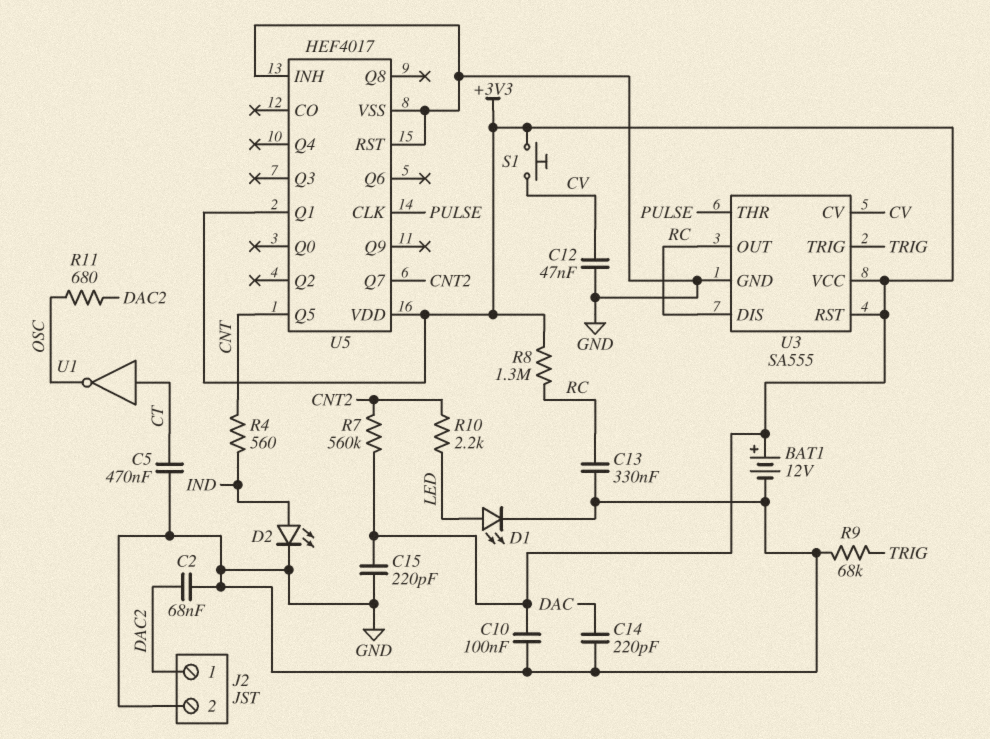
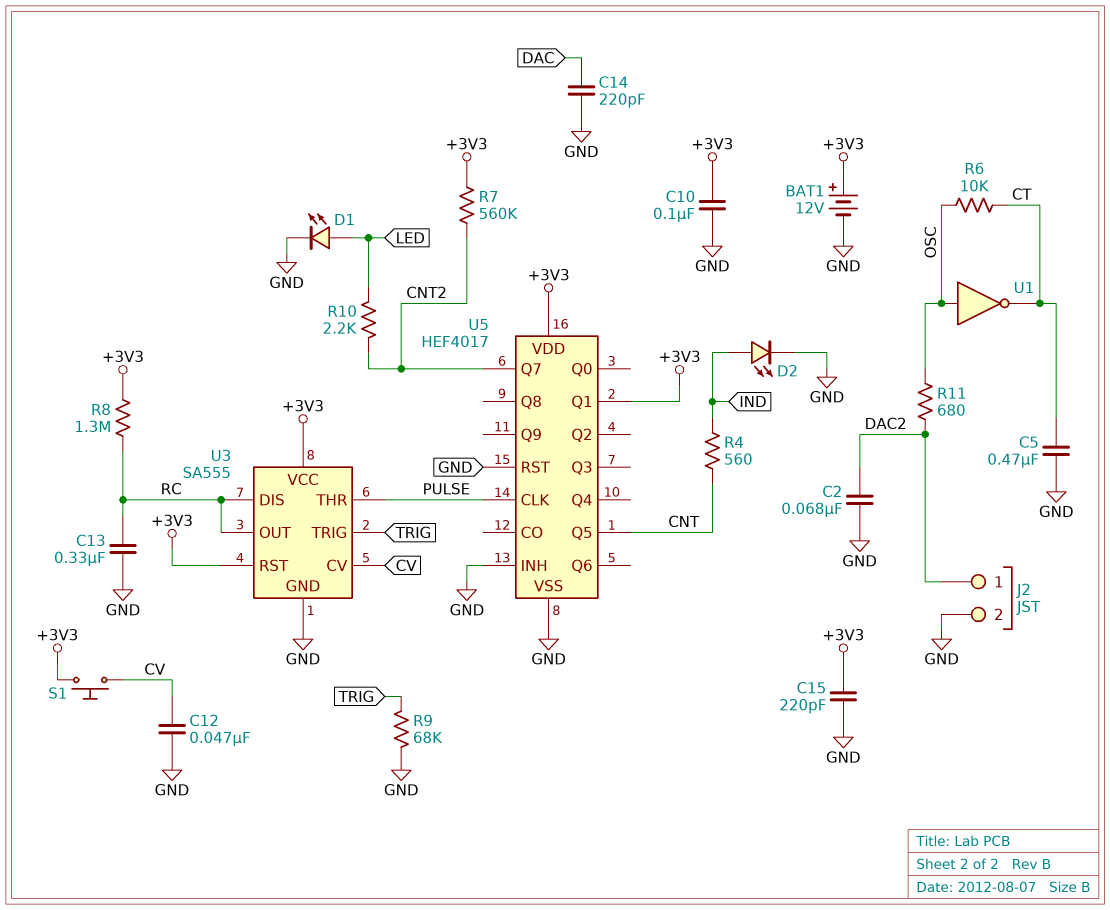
R6: none -> 10k (CT, OSC)
U1: NOT (in CT, out OSC) -> NOT (in OSC, out CT)

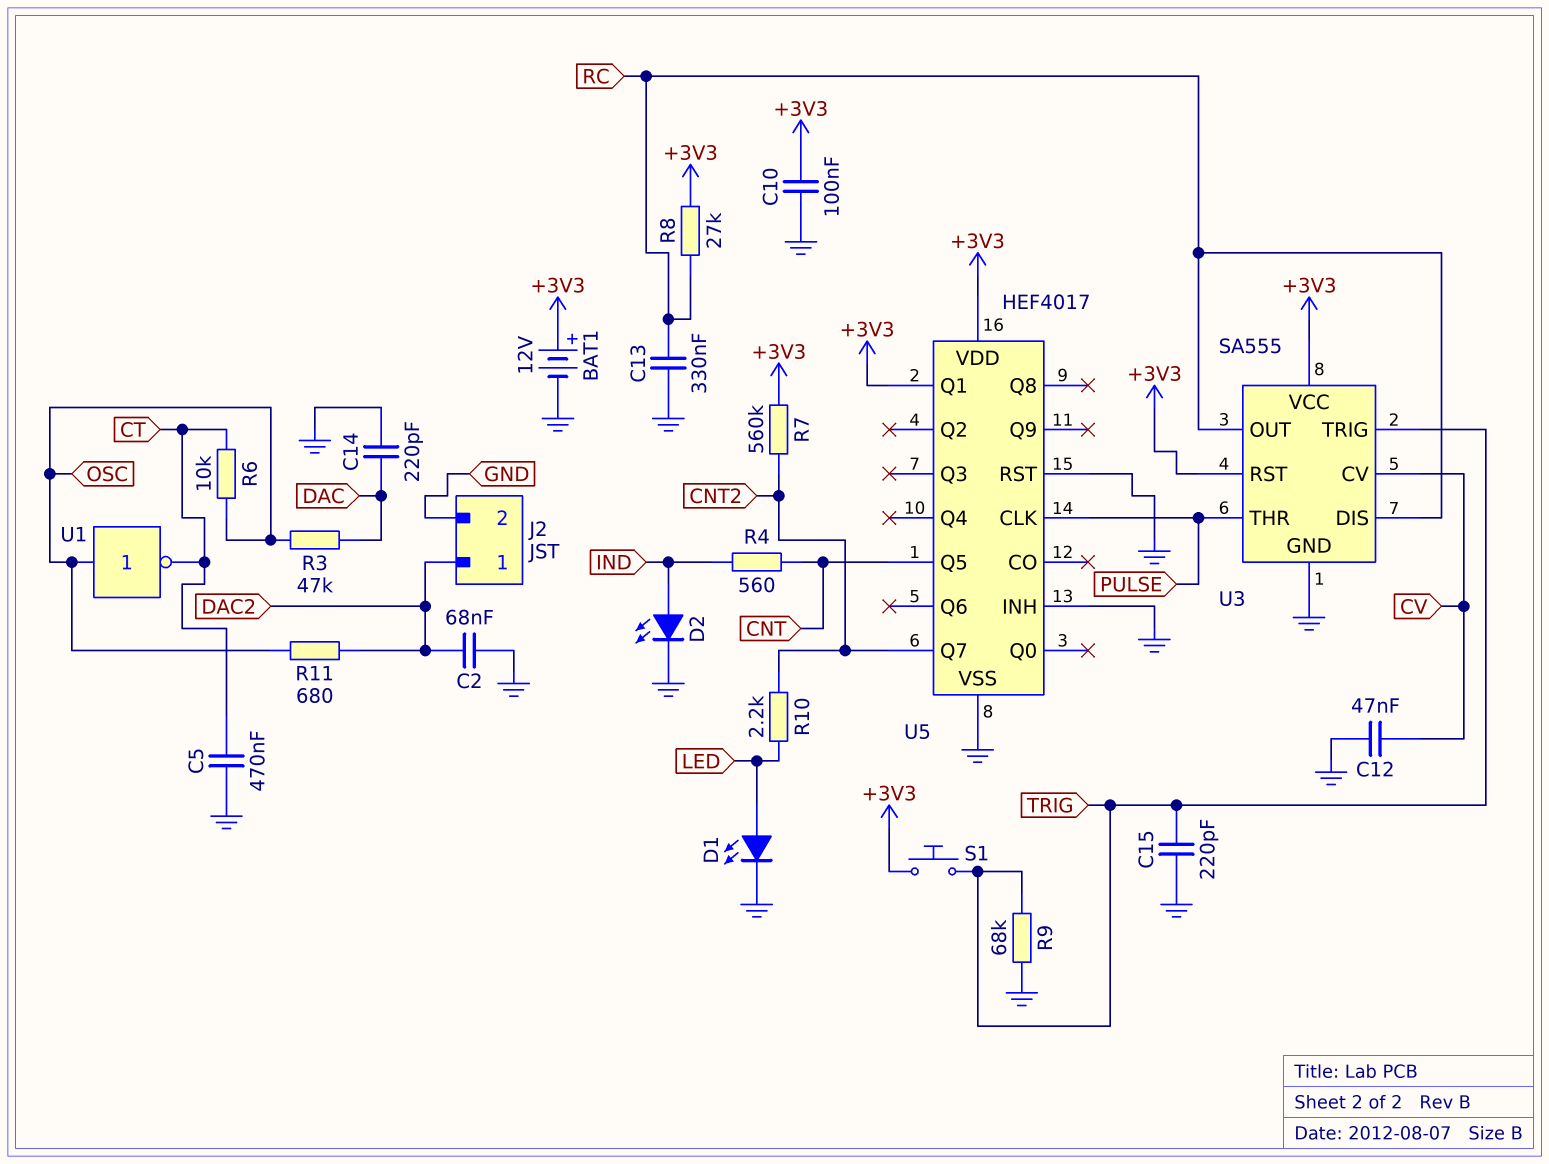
C15: 220pF (+3V3, GND) -> 220pF (GND, TRIG)
R3: none -> 47k (DAC, OSC)
R8: 1.3M (+3V3, RC) -> 27k (+3V3, RC)
S1: button (+3V3, CV) -> button (+3V3, TRIG)

